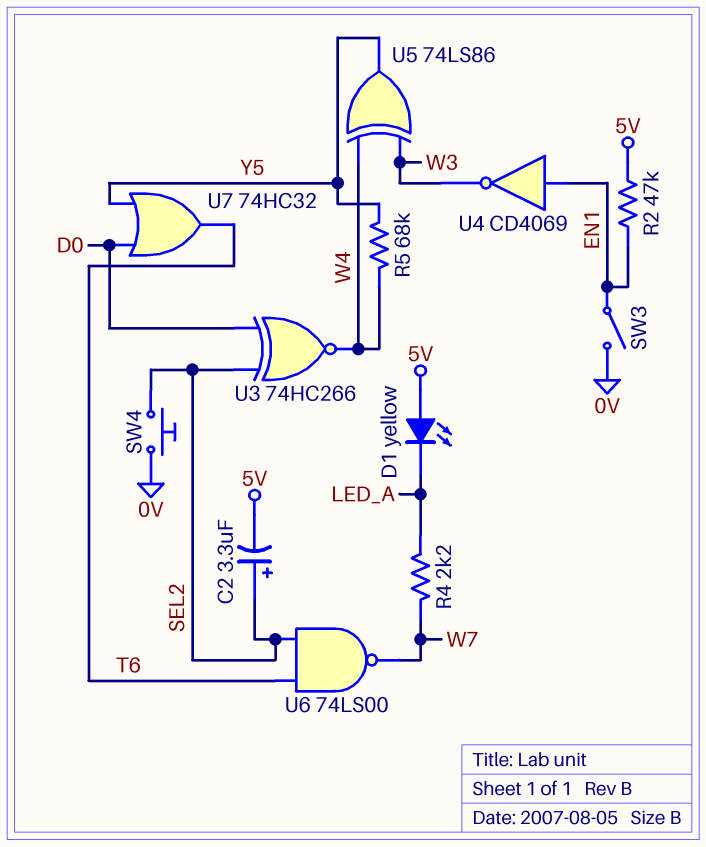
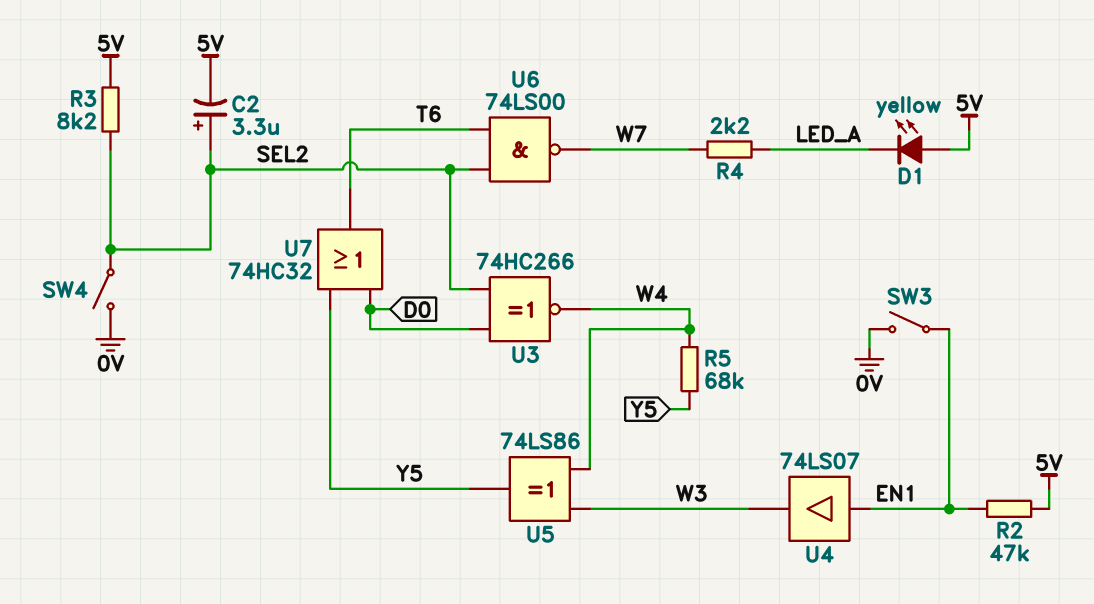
R3: none -> 8.2k (5V, SEL2)
SW4: button (0V, SEL2) -> switch (0V, SEL2)
U4: NOT CD4069 (in EN1, out W3) -> buffer 74LS07 (in EN1, out W3)

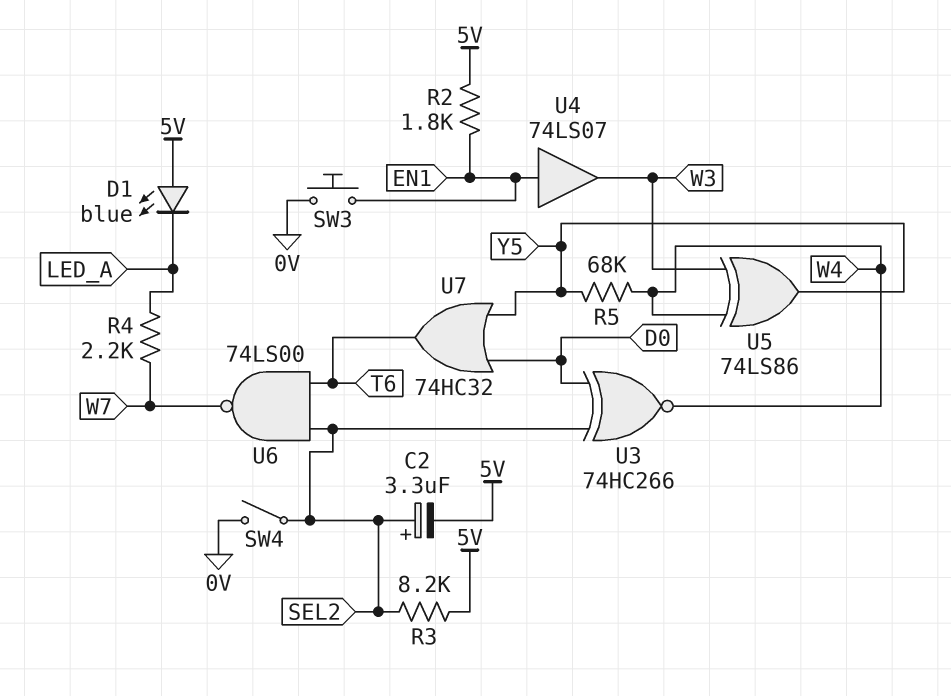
D1: LED yellow (A 5V, K LED_A) -> LED blue (A 5V, K LED_A)
R2: 47k (5V, EN1) -> 1.8k (5V, EN1)
SW3: switch (0V, EN1) -> button (0V, EN1)

